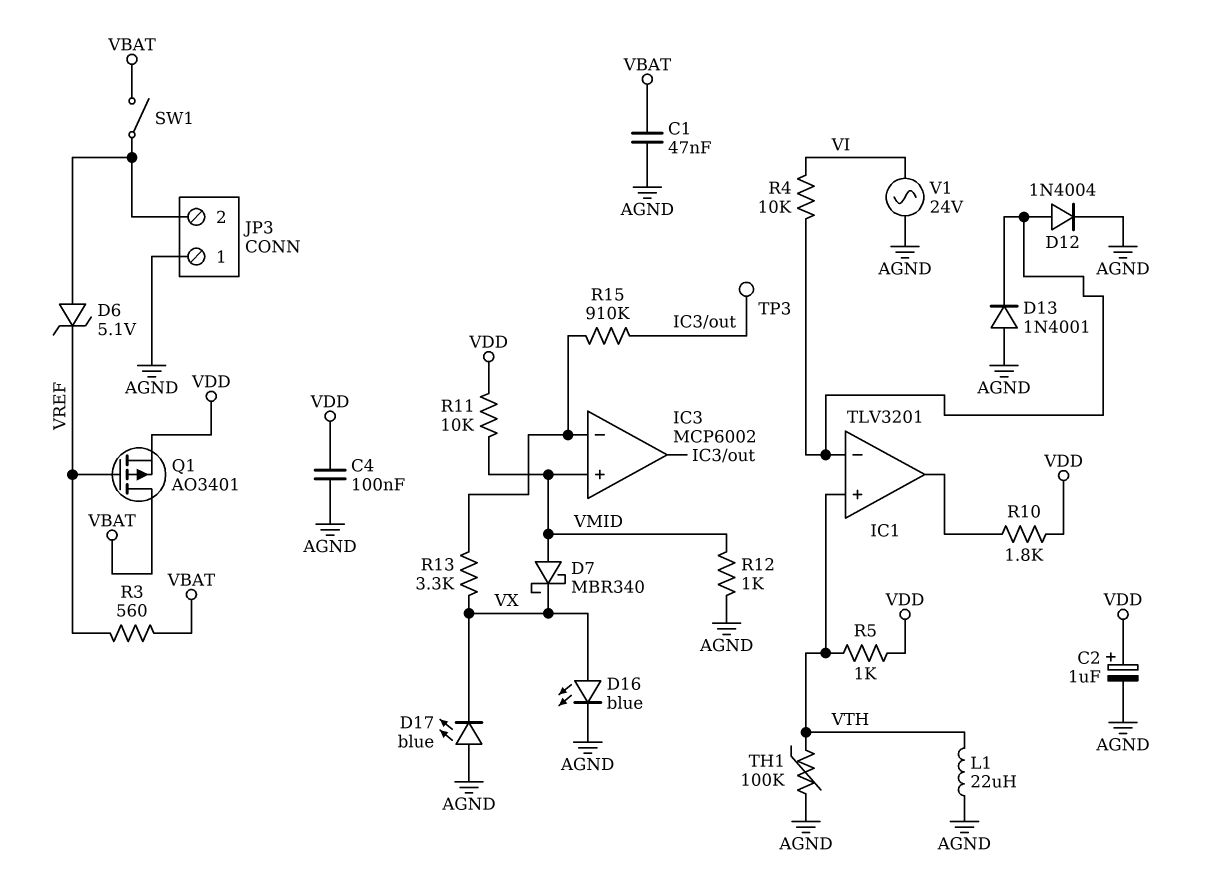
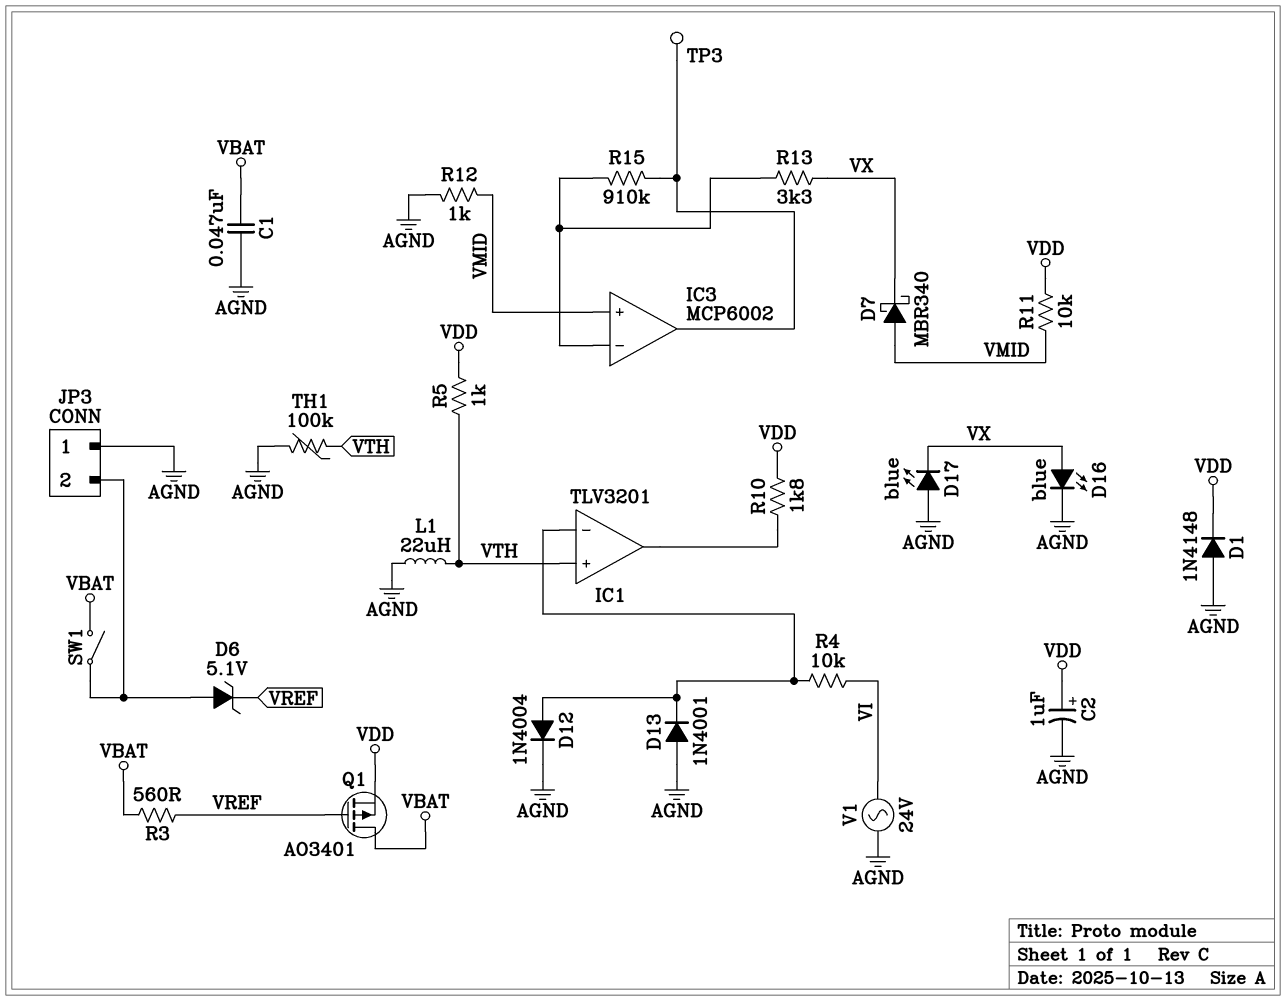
C4: 100nF (AGND, VDD) -> none
D1: none -> diode 1N4148 (A AGND, K VDD)

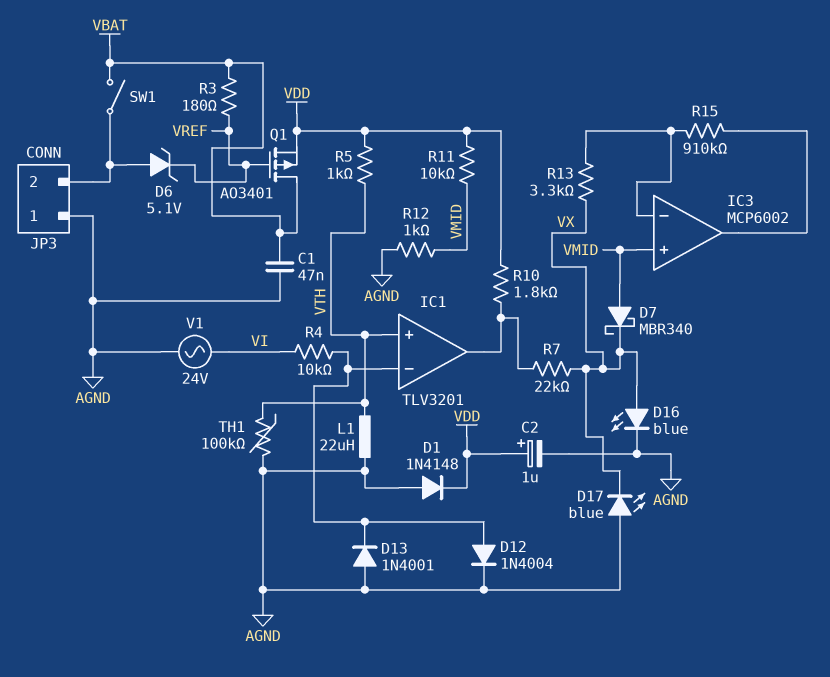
R3: 560 (VBAT, VREF) -> 180 (VBAT, VREF)
R7: none -> 22k (IC1/out, VX)
TP3: test point (IC3/out) -> none

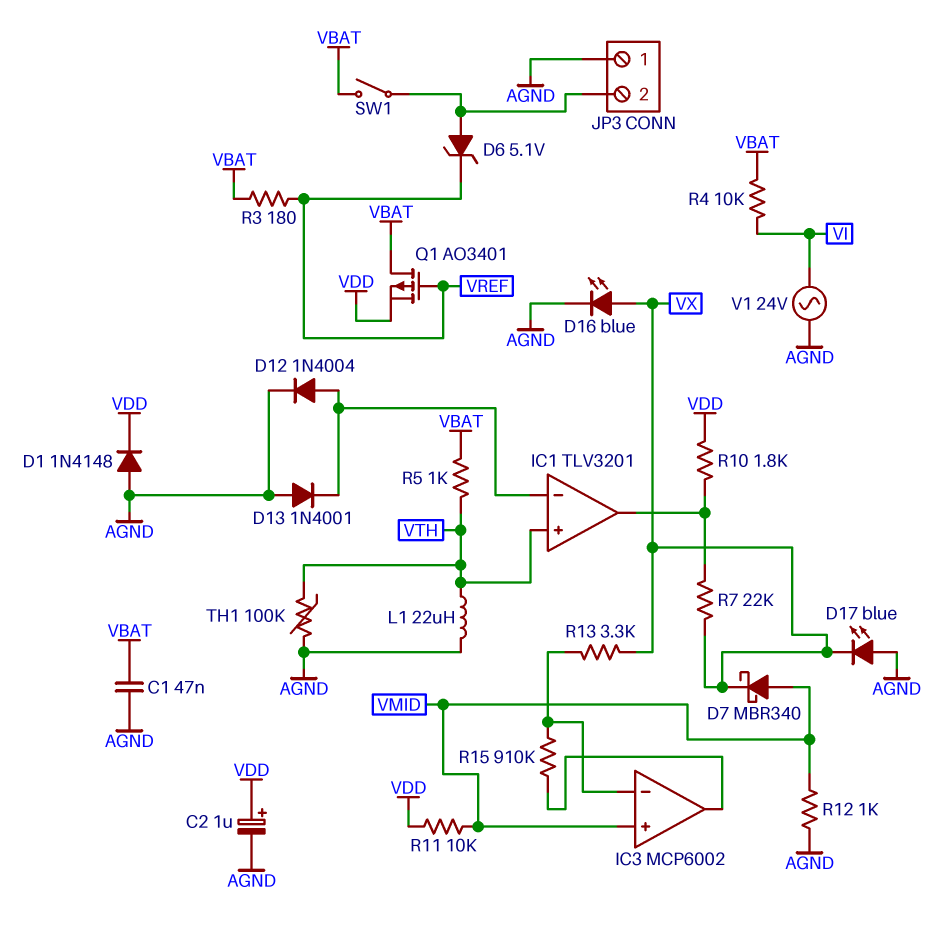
R4: 10k (IC1/in-, VI) -> 10k (VBAT, VI)
R5: 1k (VDD, VTH) -> 1k (VBAT, VTH)

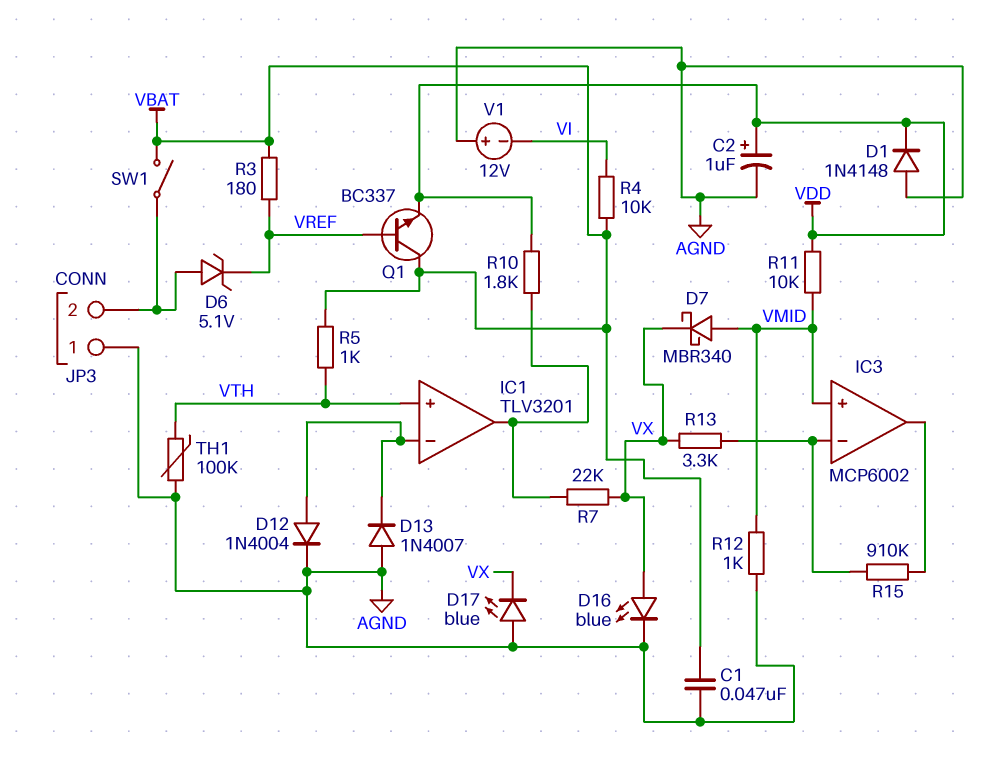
D13: diode 1N4001 (A AGND, K IC1/in-) -> diode 1N4007 (A AGND, K IC1/in-)
L1: 22uH (AGND, VTH) -> none
Q1: PMOS AO3401 (G VREF, D VBAT, S VDD) -> NPN BC337 (B VREF, C VBAT, E VDD)
V1: AC 24V (AGND, VI) -> 12V (plus AGND, minus VI)

